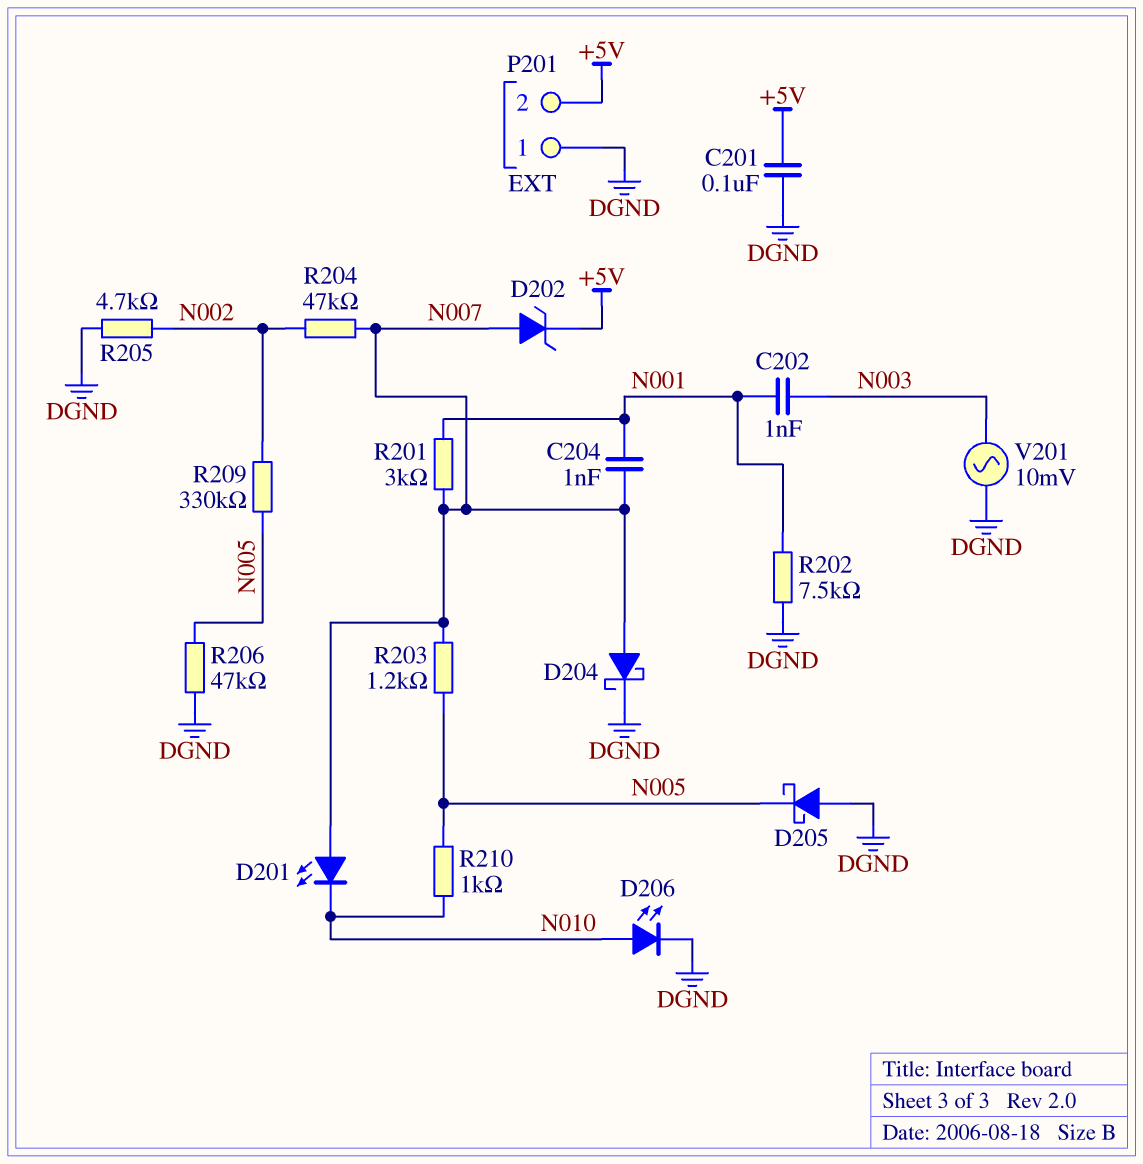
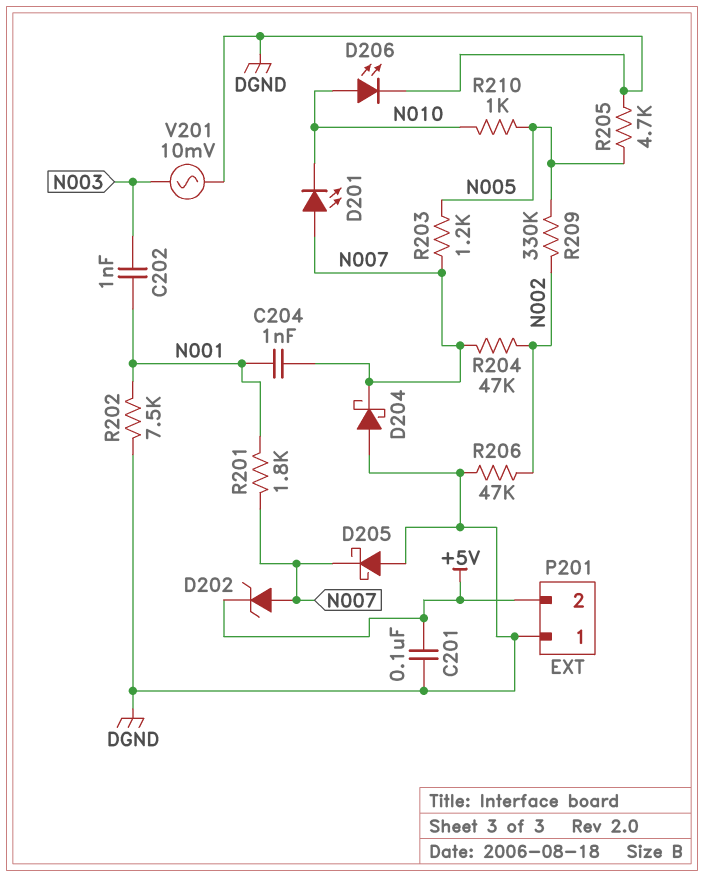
D204: schottky (A N007, K DGND) -> schottky (A DGND, K N007)
D205: schottky (A DGND, K N005) -> schottky (A DGND, K N007)
R201: 3k (N001, N007) -> 1.8k (N001, N007)
R205: 4.7k (DGND, N002) -> 4.7k (DGND, N005)
R206: 47k (DGND, N005) -> 47k (DGND, N002)

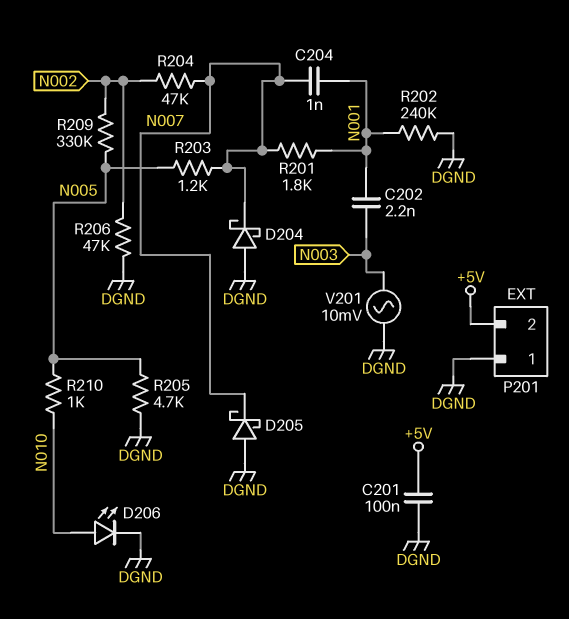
C202: 1nF (N001, N003) -> 2.2nF (N001, N003)
D201: LED (A N007, K N010) -> none
D202: zener (A N007, K +5V) -> none
R202: 7.5k (DGND, N001) -> 240k (DGND, N001)

